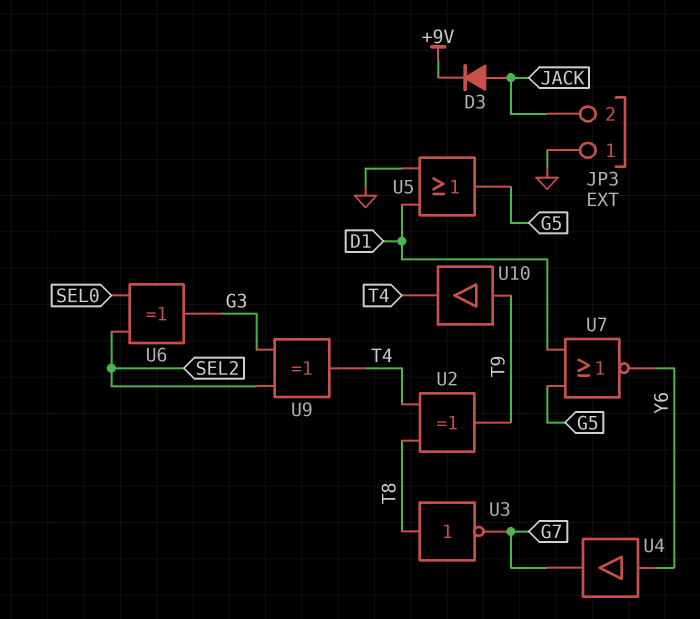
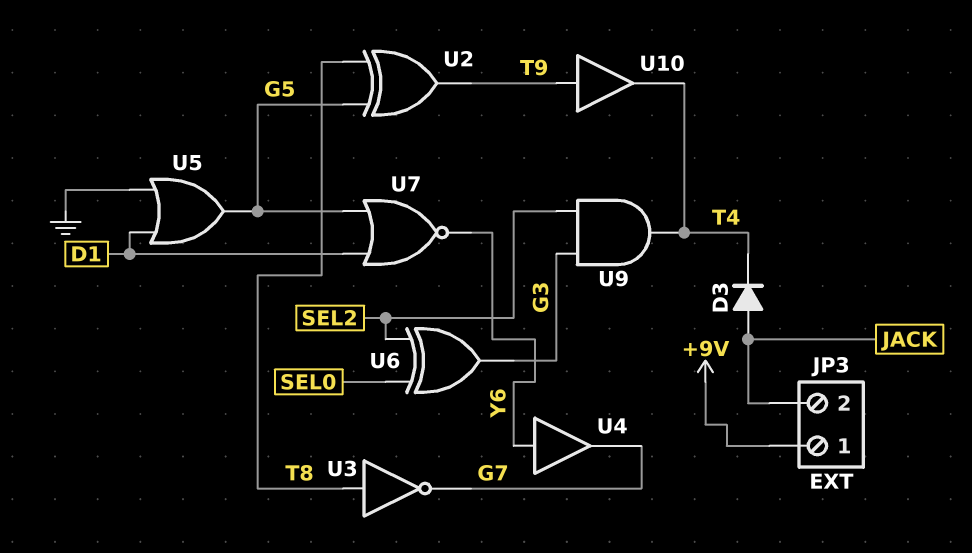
D3: diode (A JACK, K +9V) -> diode (A JACK, K T4)
JP3 pin 1: GND -> +9V
U2: XOR (in T4, in T8, out T9) -> XOR (in G5, in T8, out T9)
U9: XOR (in G3, in SEL2, out T4) -> AND (in G3, in SEL2, out T4)

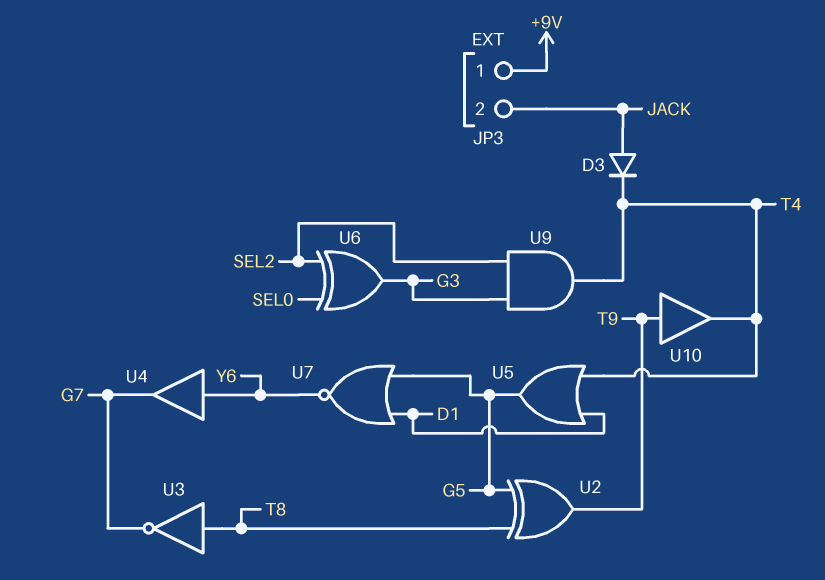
U5: OR (in D1, in GND, out G5) -> OR (in D1, in T4, out G5)

